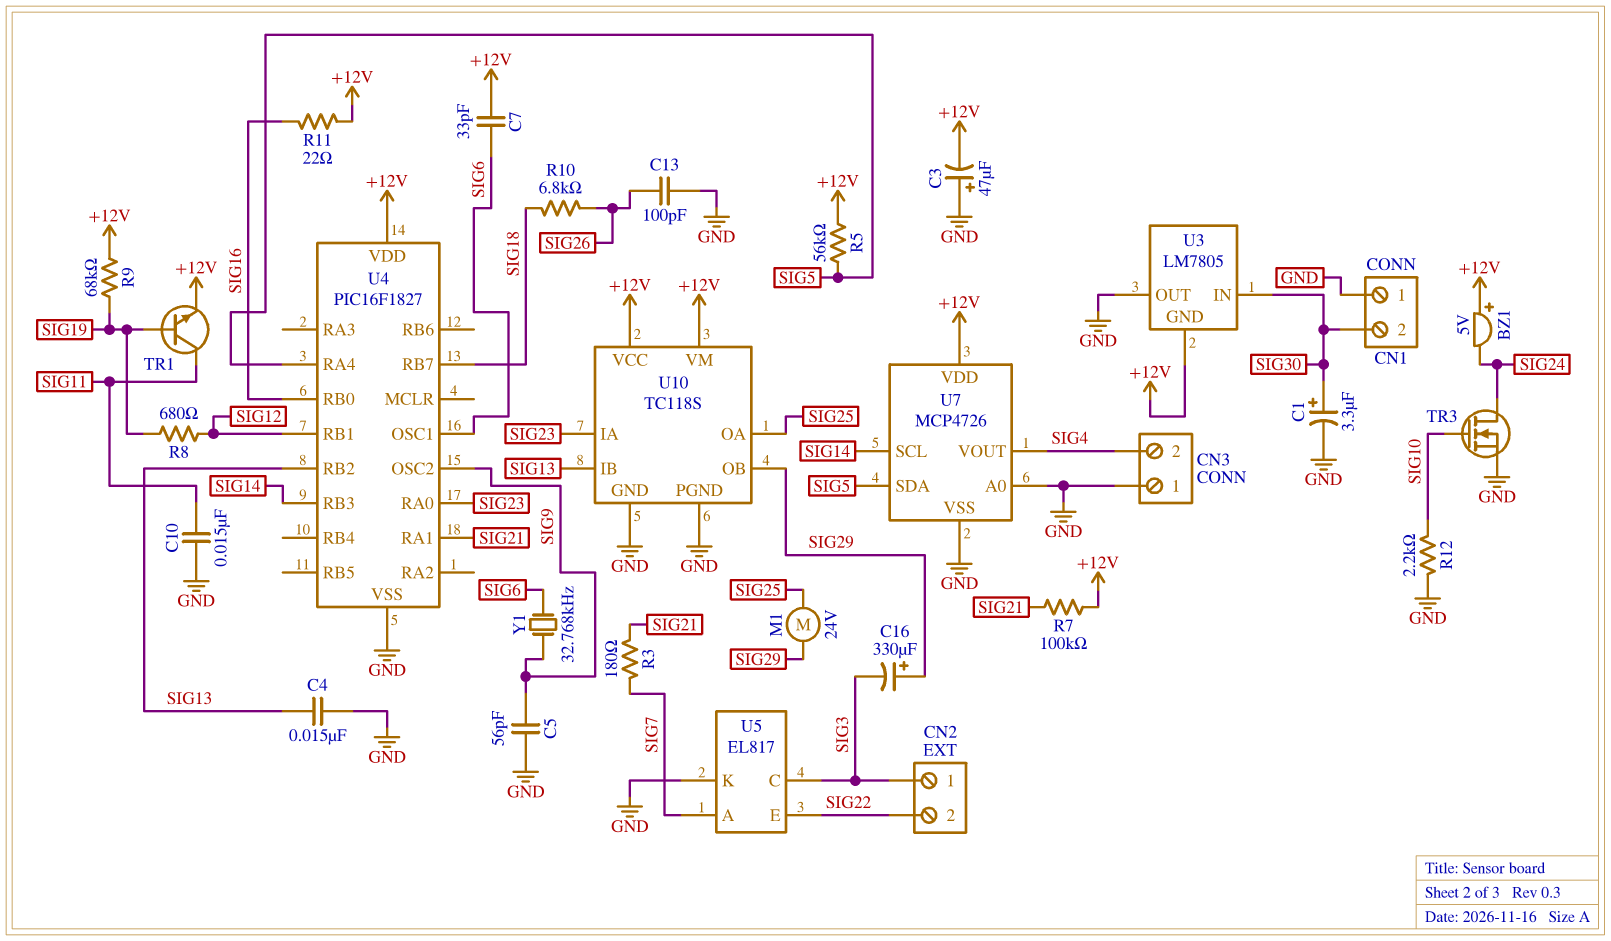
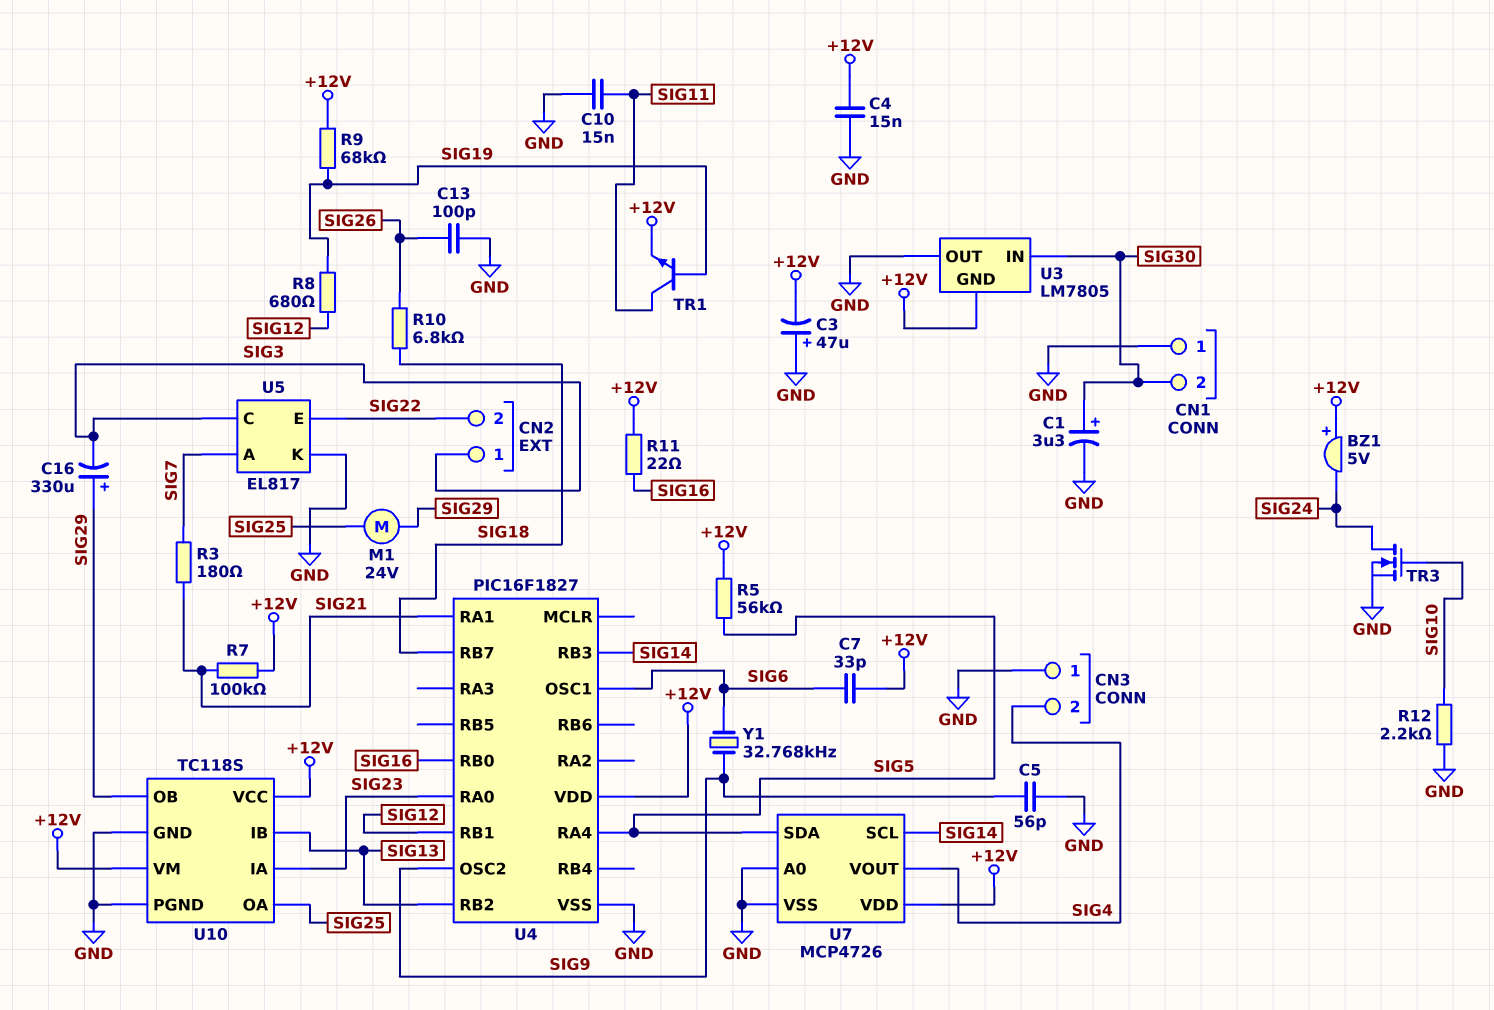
C4: 15nF (GND, SIG13) -> 15nF (+12V, GND)

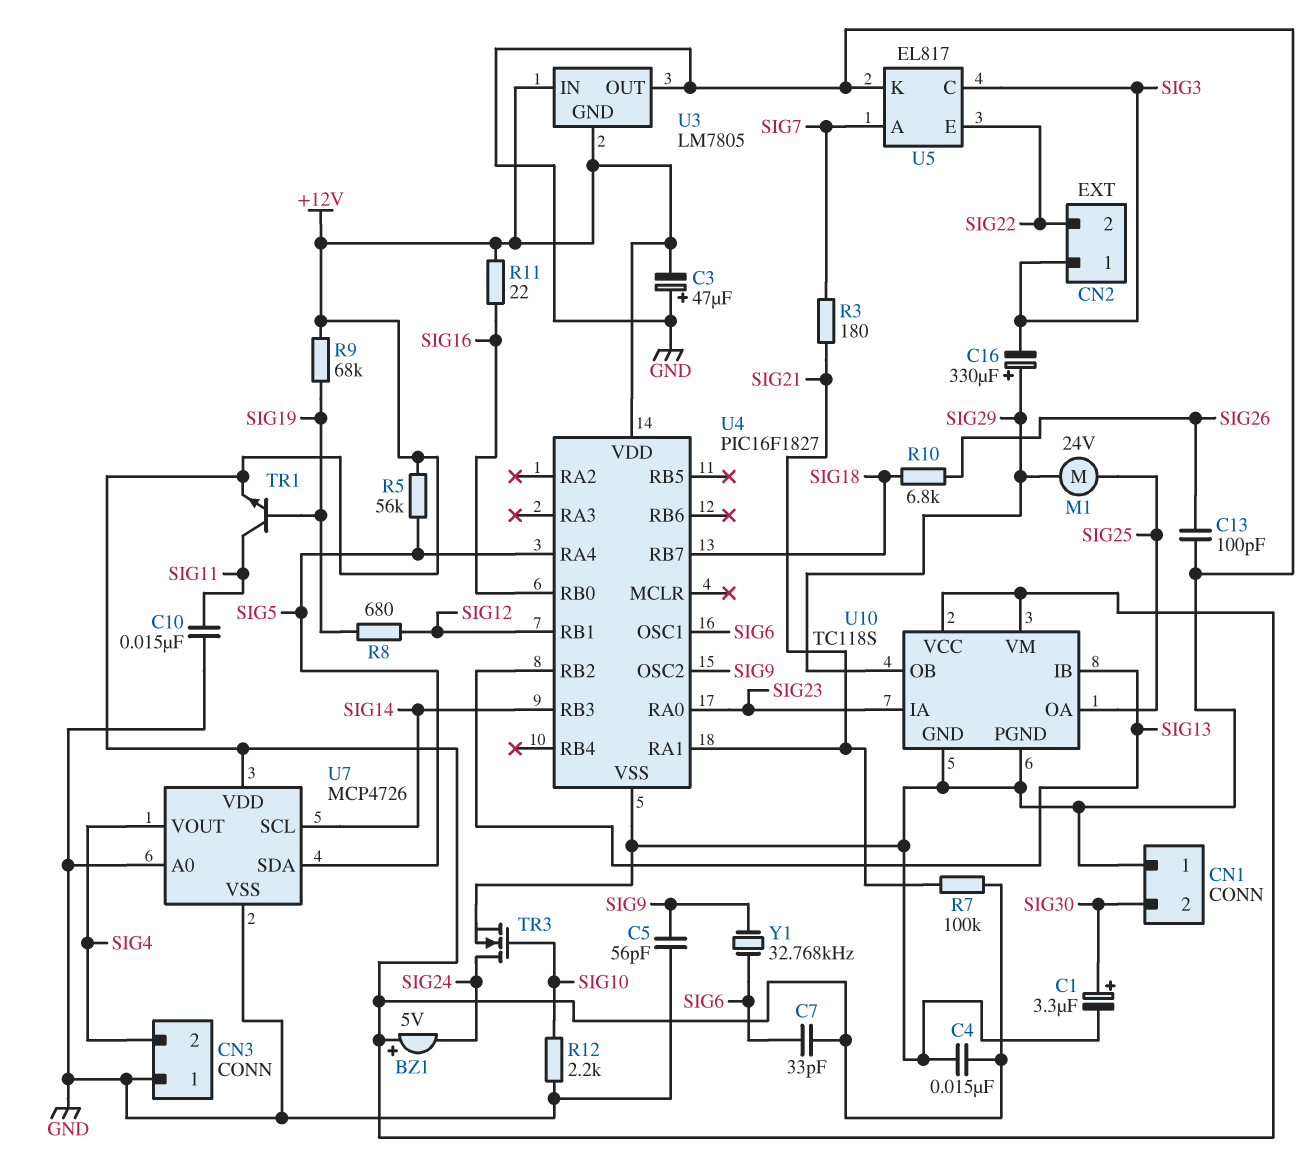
U3 pin IN: SIG30 -> +12V

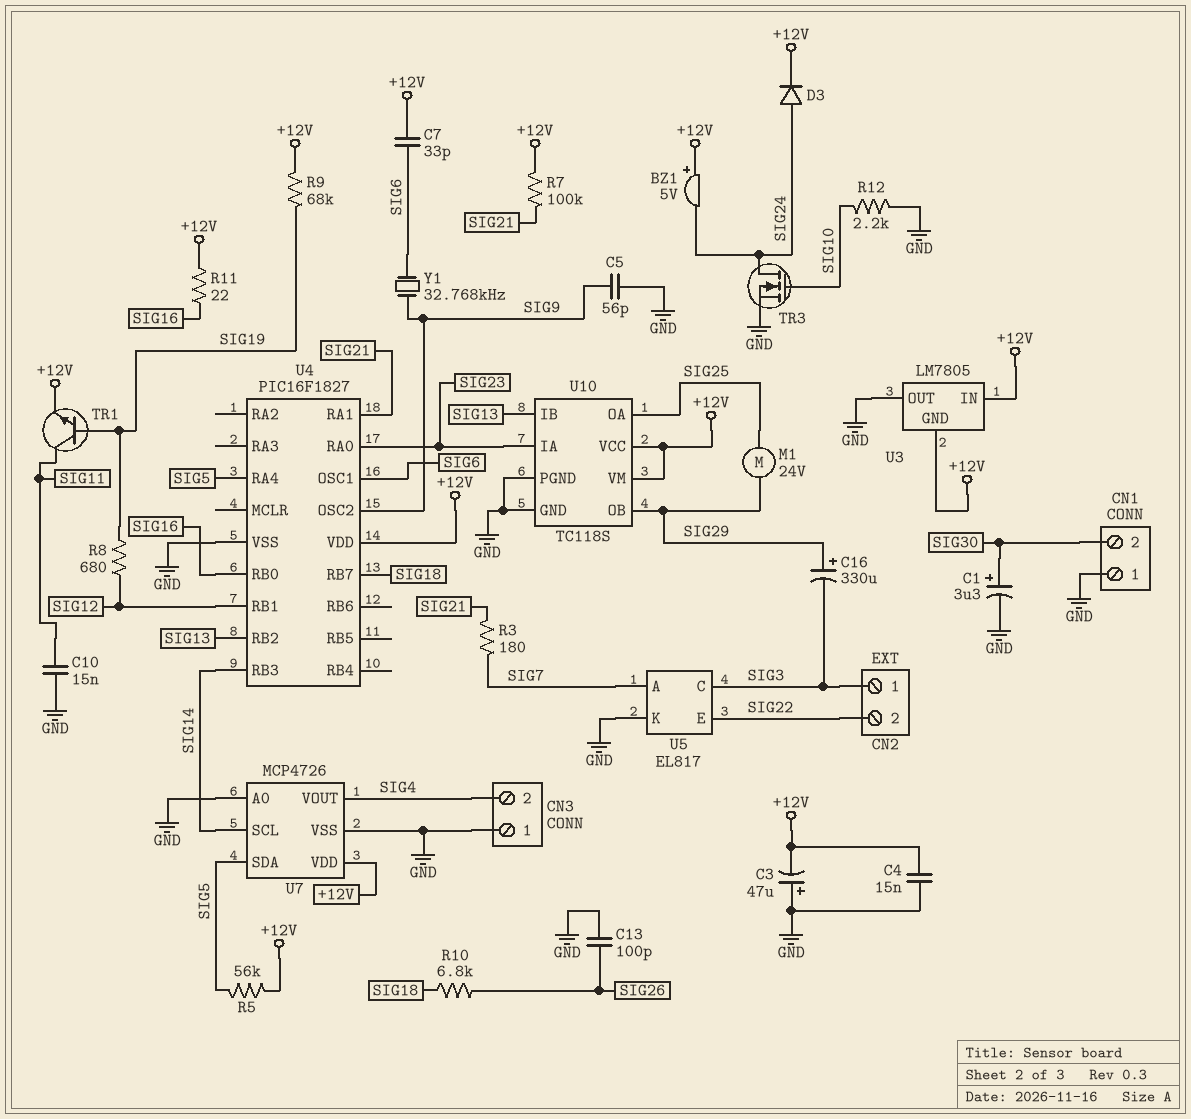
D3: none -> diode (A SIG24, K +12V)

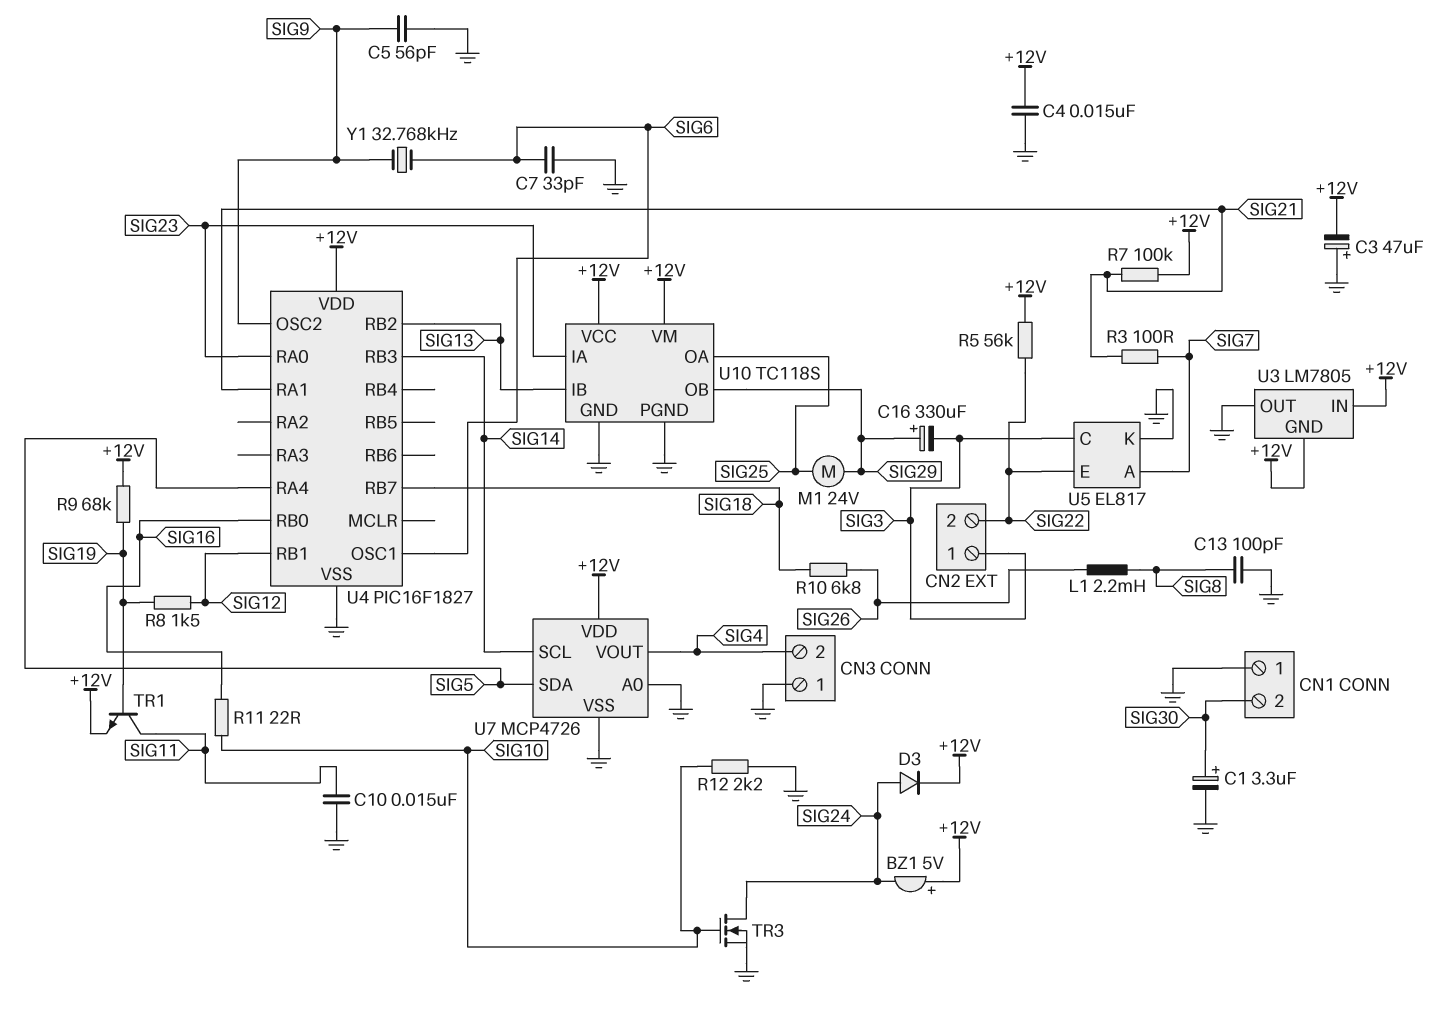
C7: 33pF (+12V, SIG6) -> 33pF (GND, SIG6)
C13: 100pF (GND, SIG26) -> 100pF (GND, SIG8)
L1: none -> 2.2mH (SIG8, SIG26)
R3: 180 (SIG7, SIG21) -> 100 (SIG7, SIG21)
R5: 56k (+12V, SIG5) -> 56k (+12V, SIG22)
R8: 680 (SIG12, SIG19) -> 1.5k (SIG12, SIG19)
R11: 22 (+12V, SIG16) -> 22 (SIG10, SIG16)

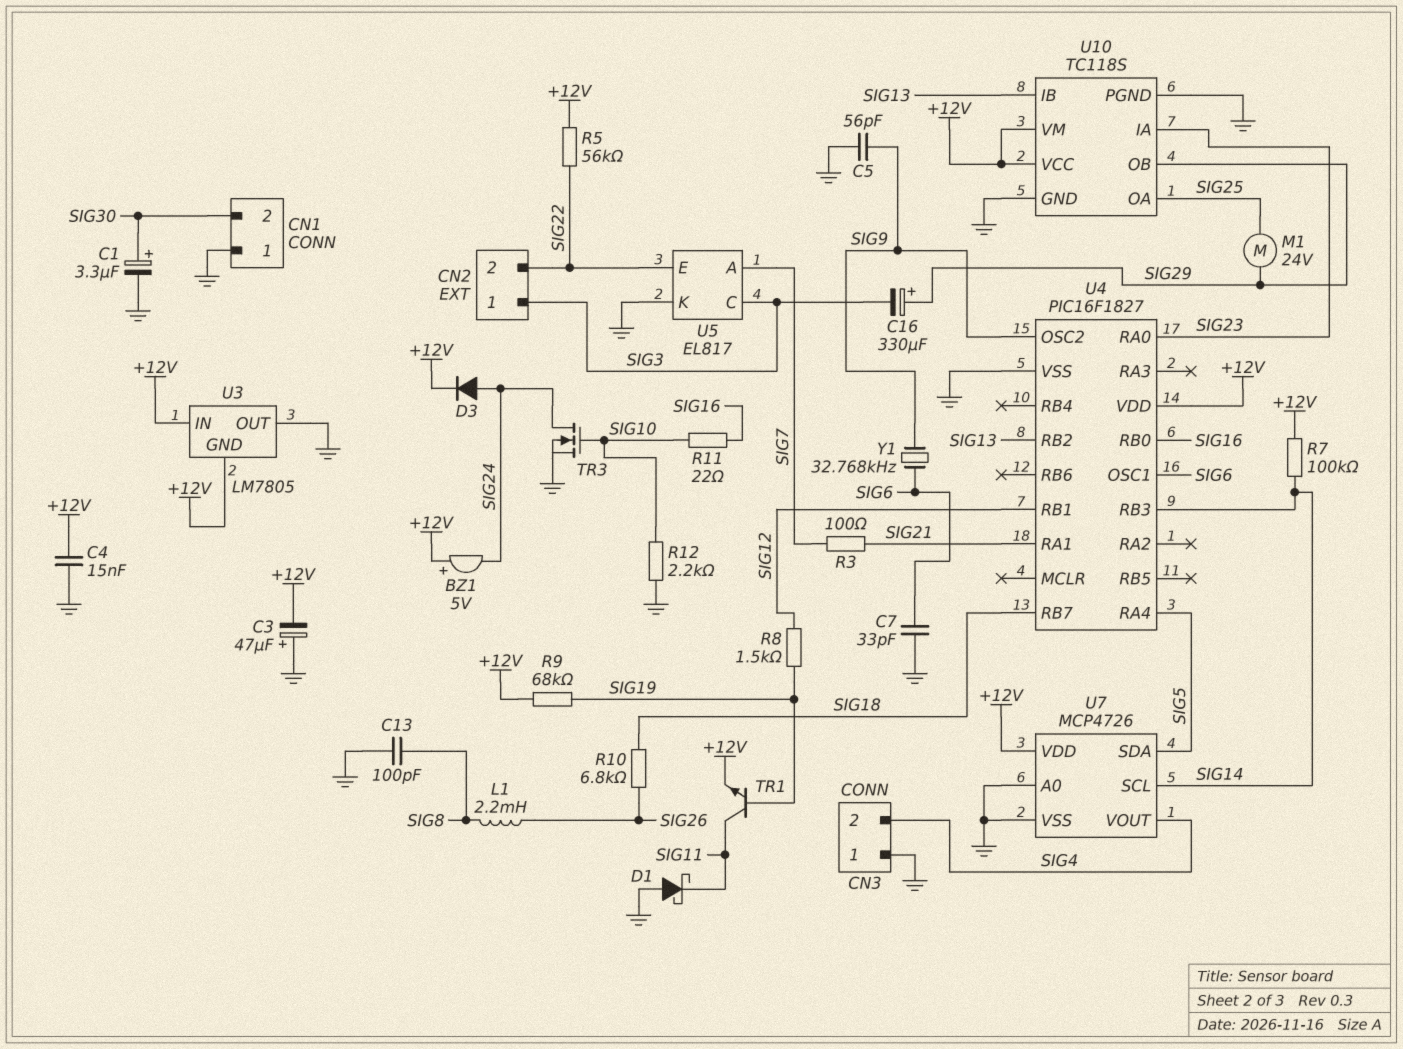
C10: 15nF (GND, SIG11) -> none
D1: none -> schottky (A GND, K SIG11)
R7: 100k (+12V, SIG21) -> 100k (+12V, SIG14)

